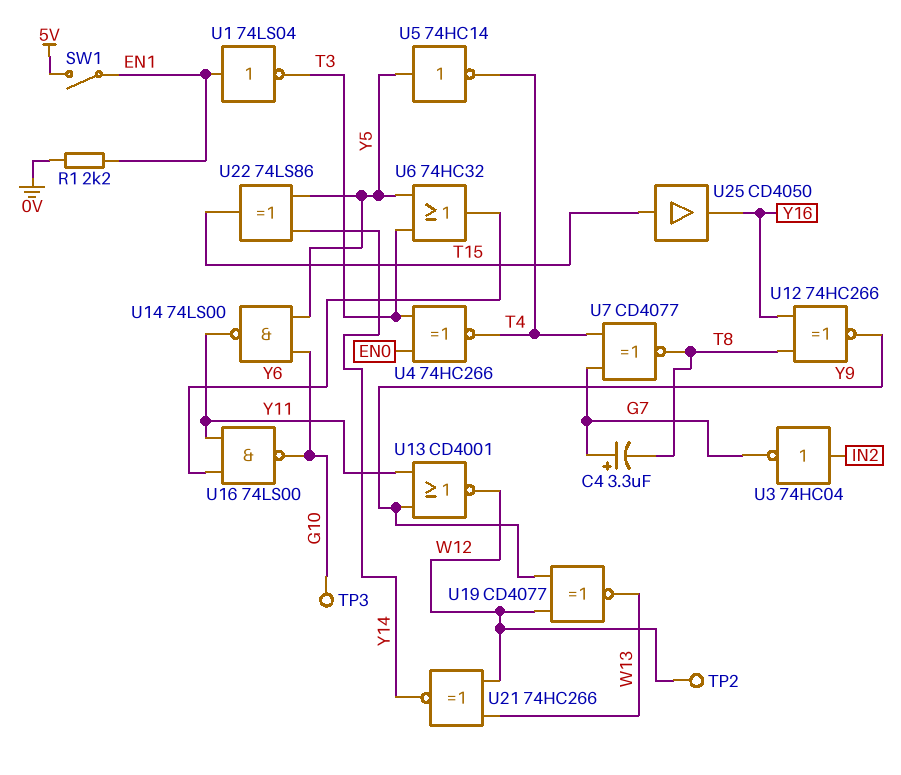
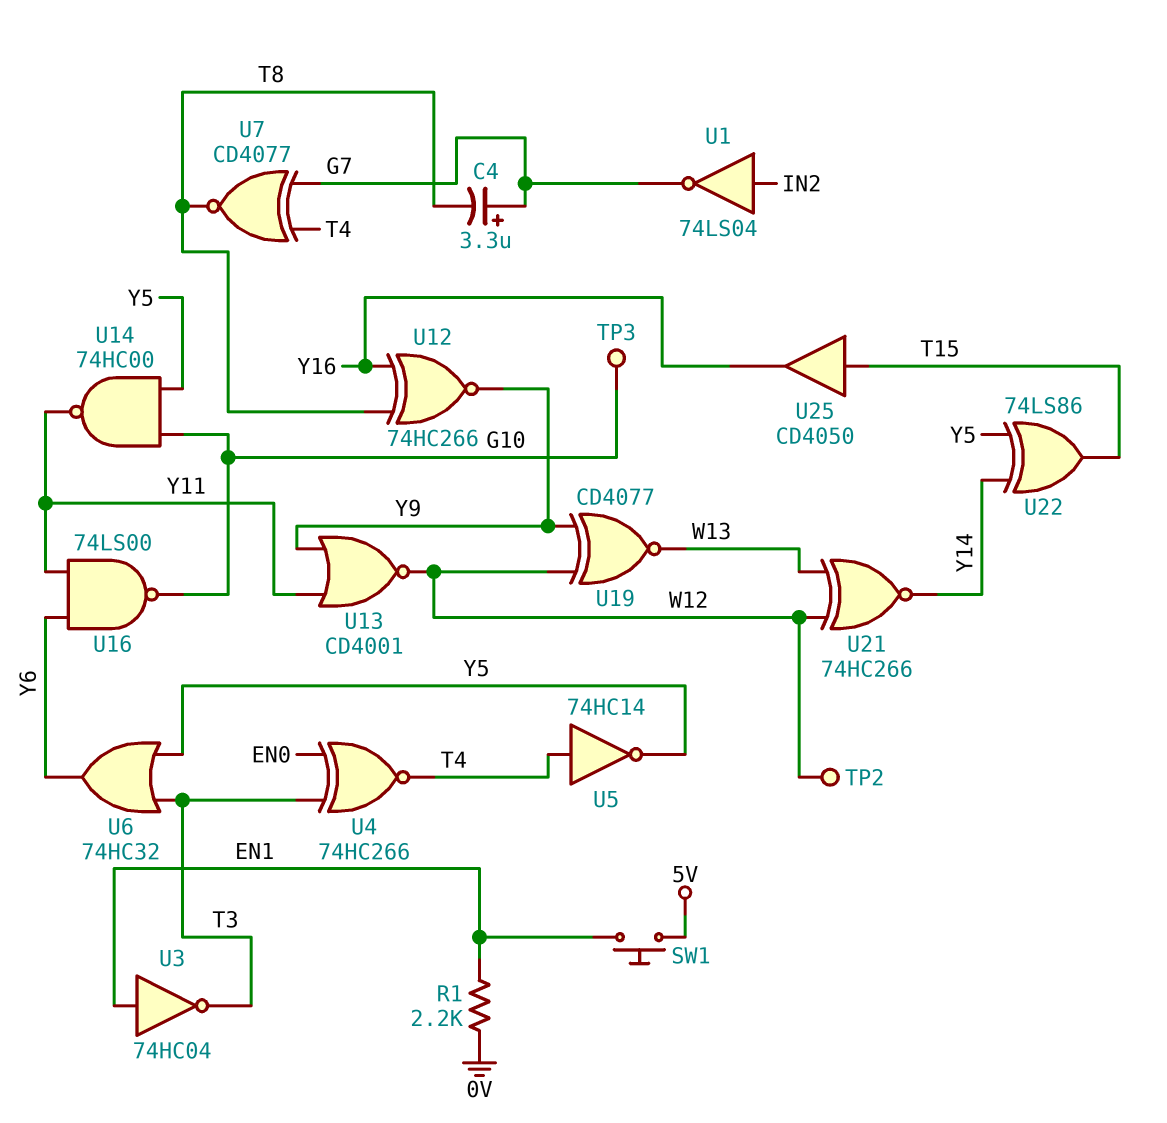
SW1: switch (5V, EN1) -> button (5V, EN1)
U1: NOT 74LS04 (in EN1, out T3) -> NOT 74LS04 (in IN2, out G7)
U3: NOT 74HC04 (in IN2, out G7) -> NOT 74HC04 (in EN1, out T3)
U5: NOT 74HC14 (in Y5, out T4) -> NOT 74HC14 (in T4, out Y5)
U14: NAND 74LS00 (in G10, in Y5, out Y11) -> NAND 74HC00 (in G10, in Y5, out Y11)

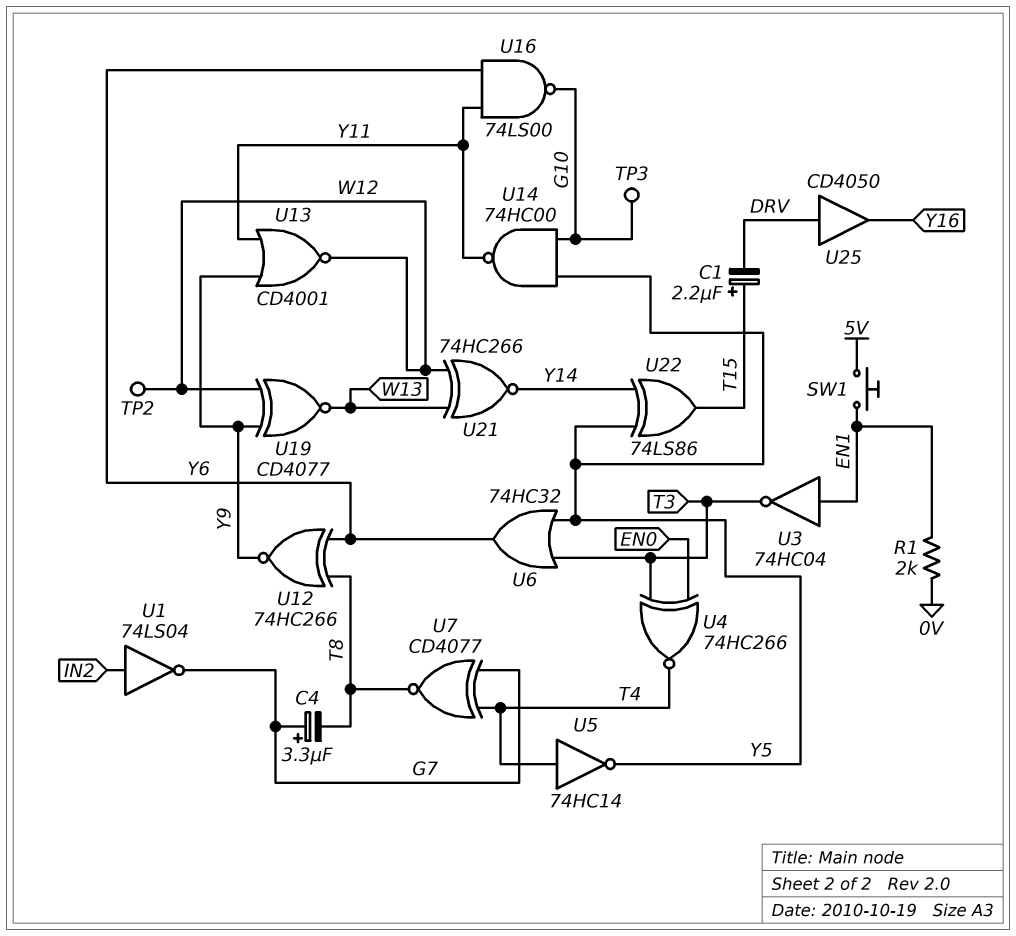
C1: none -> 2.2uF (plus T15, minus DRV)
R1: 2.2k (0V, EN1) -> 2k (0V, EN1)
U12: XNOR 74HC266 (in T8, in Y16, out Y9) -> XNOR 74HC266 (in T8, in Y6, out Y9)
U25: buffer CD4050 (in T15, out Y16) -> buffer CD4050 (in DRV, out Y16)

